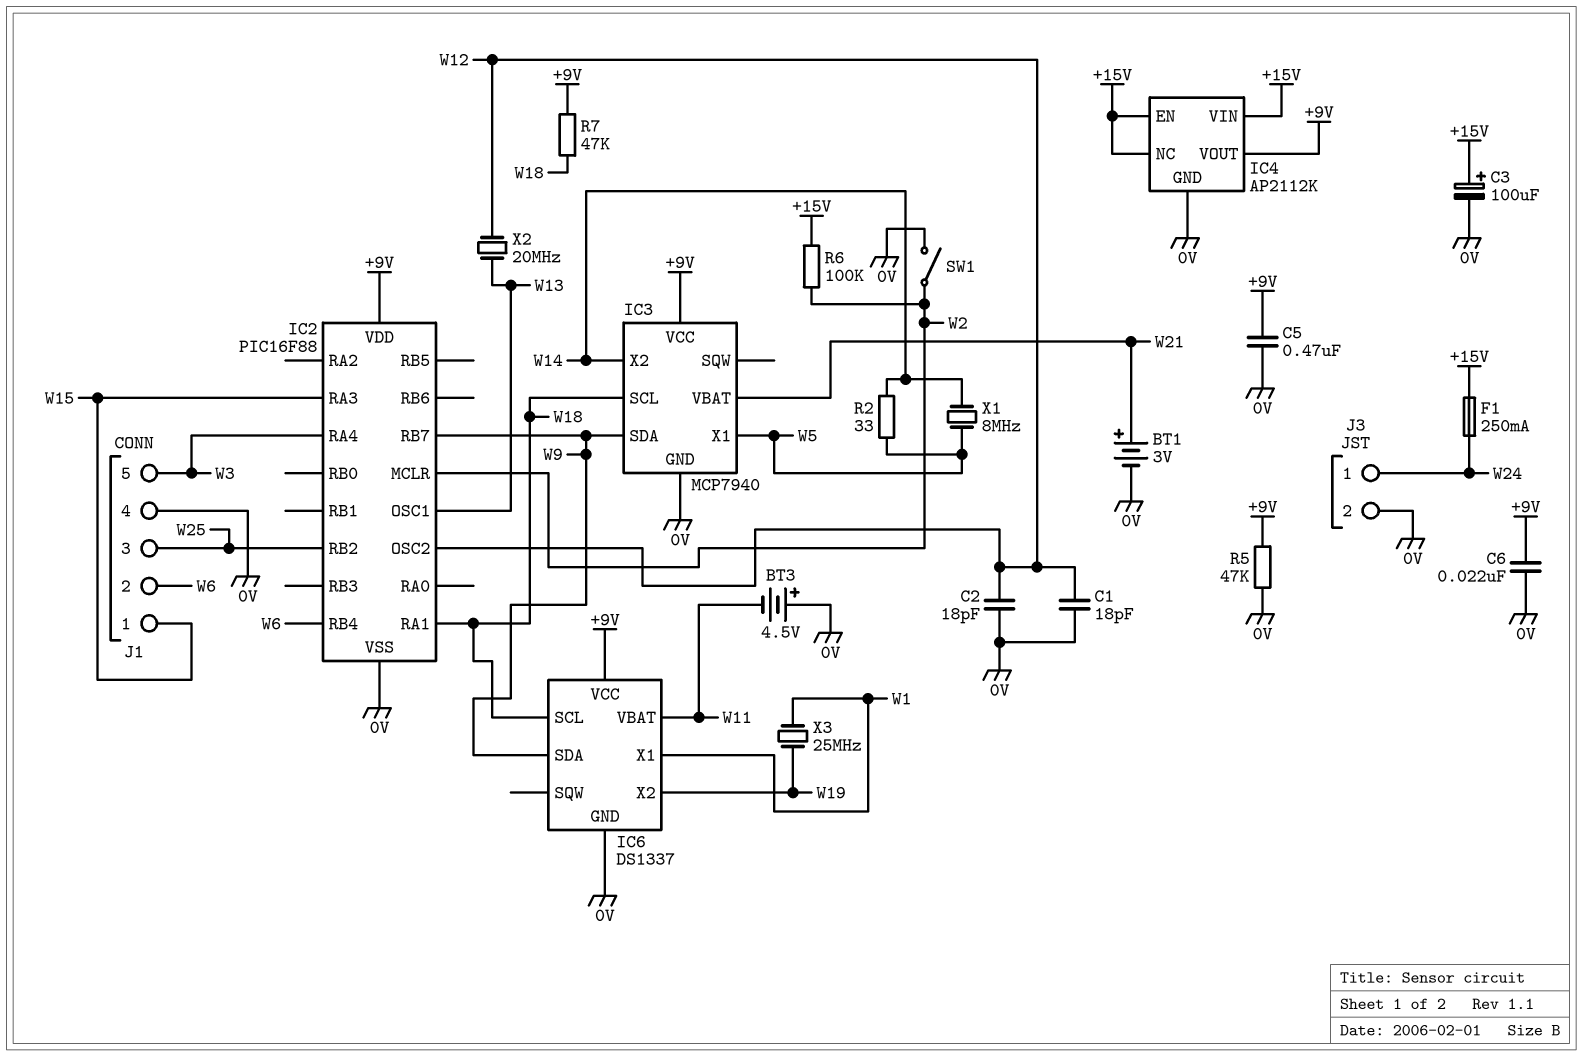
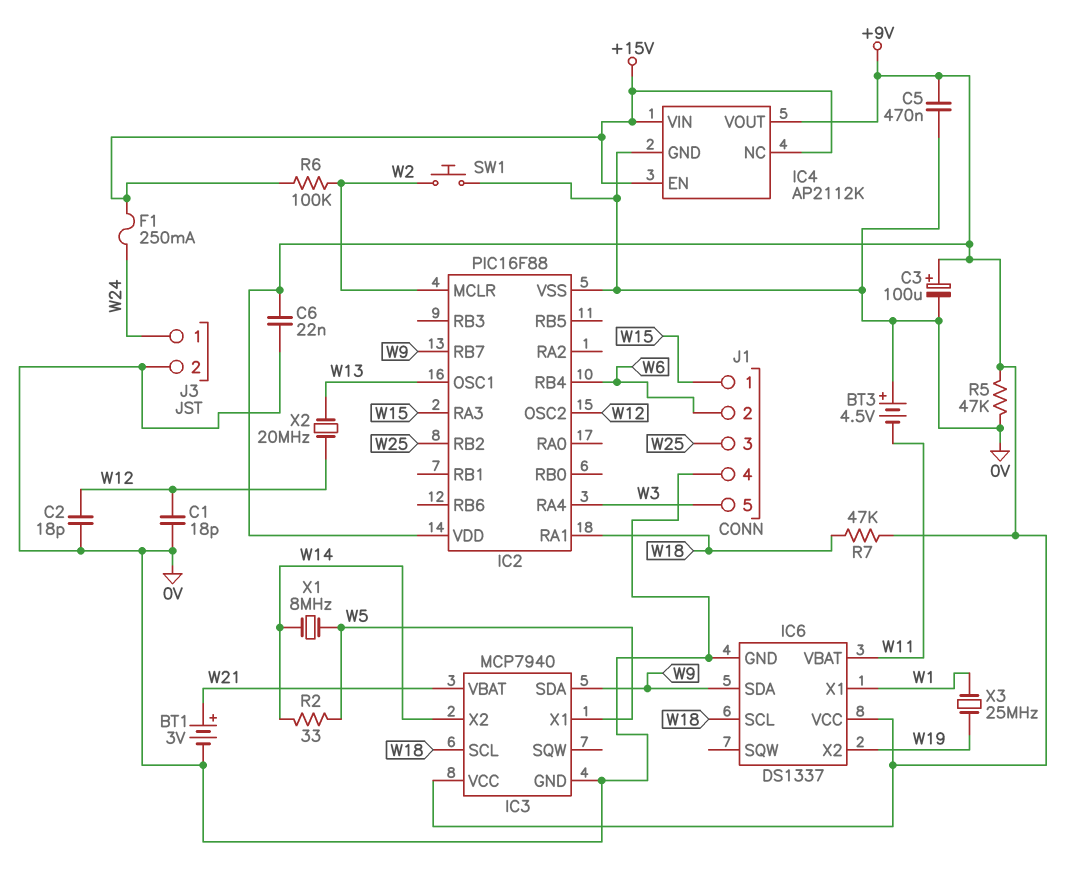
C3: 100uF (plus +15V, minus 0V) -> 100uF (plus +9V, minus 0V)
SW1: switch (0V, W2) -> button (0V, W2)

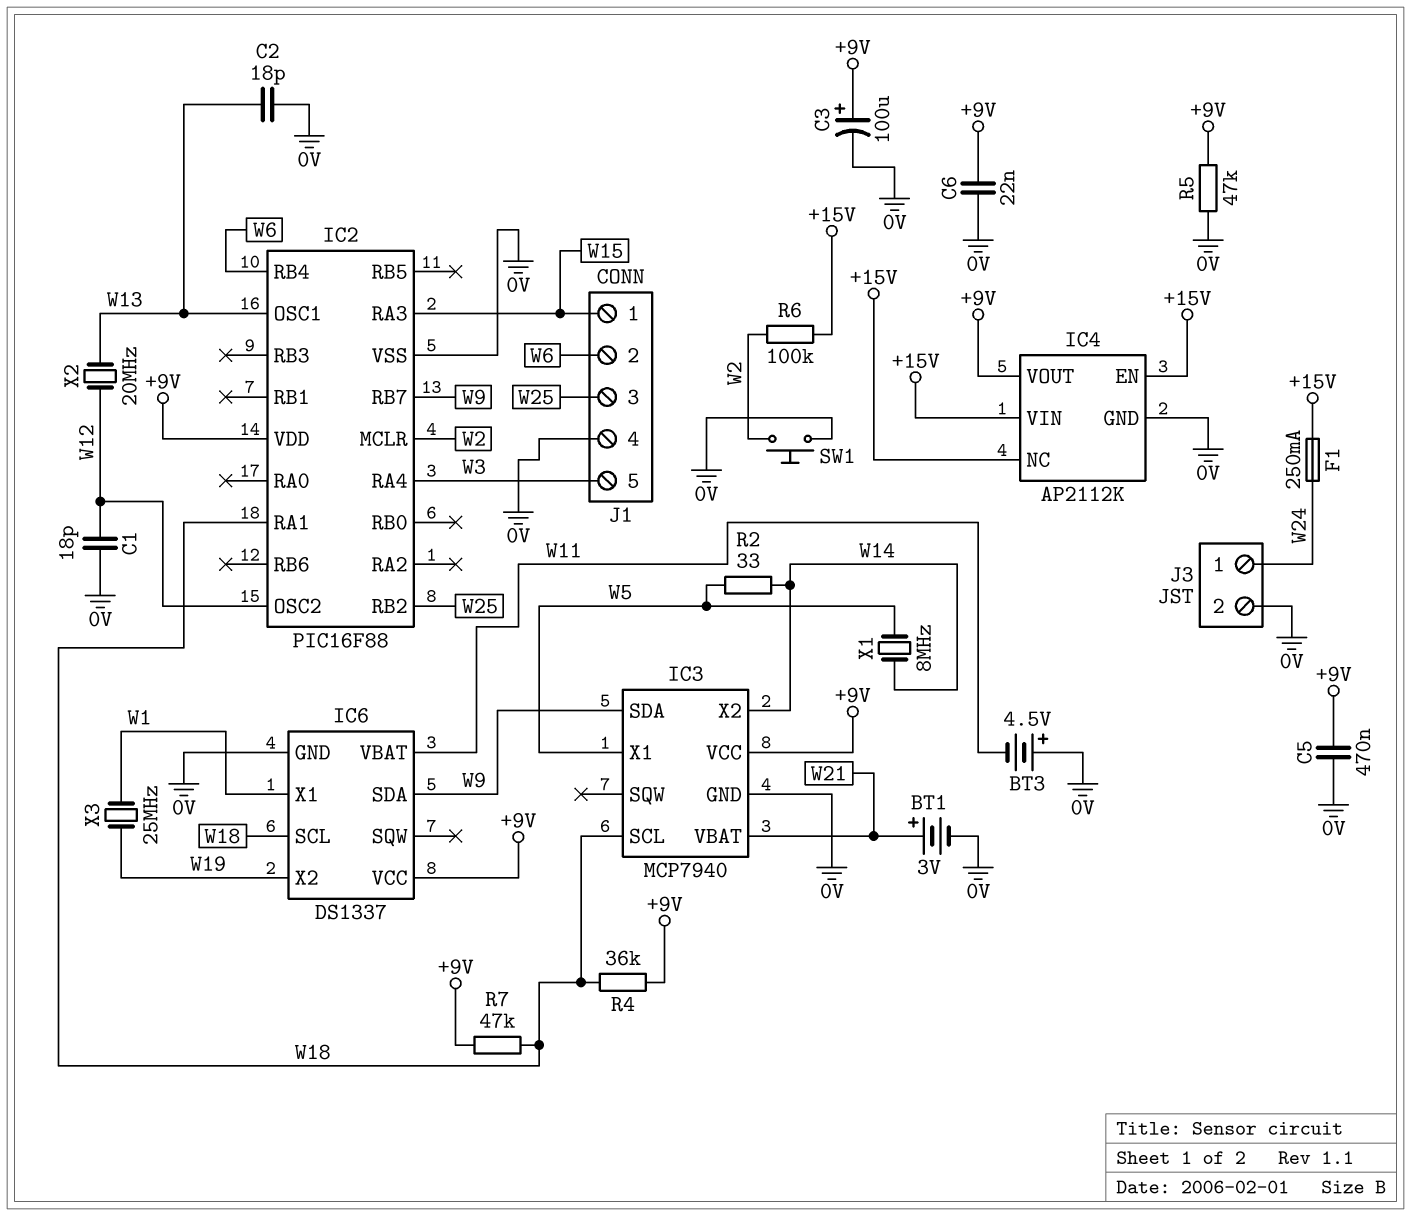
C2: 18pF (0V, W12) -> 18pF (0V, W13)
R4: none -> 36k (+9V, W18)

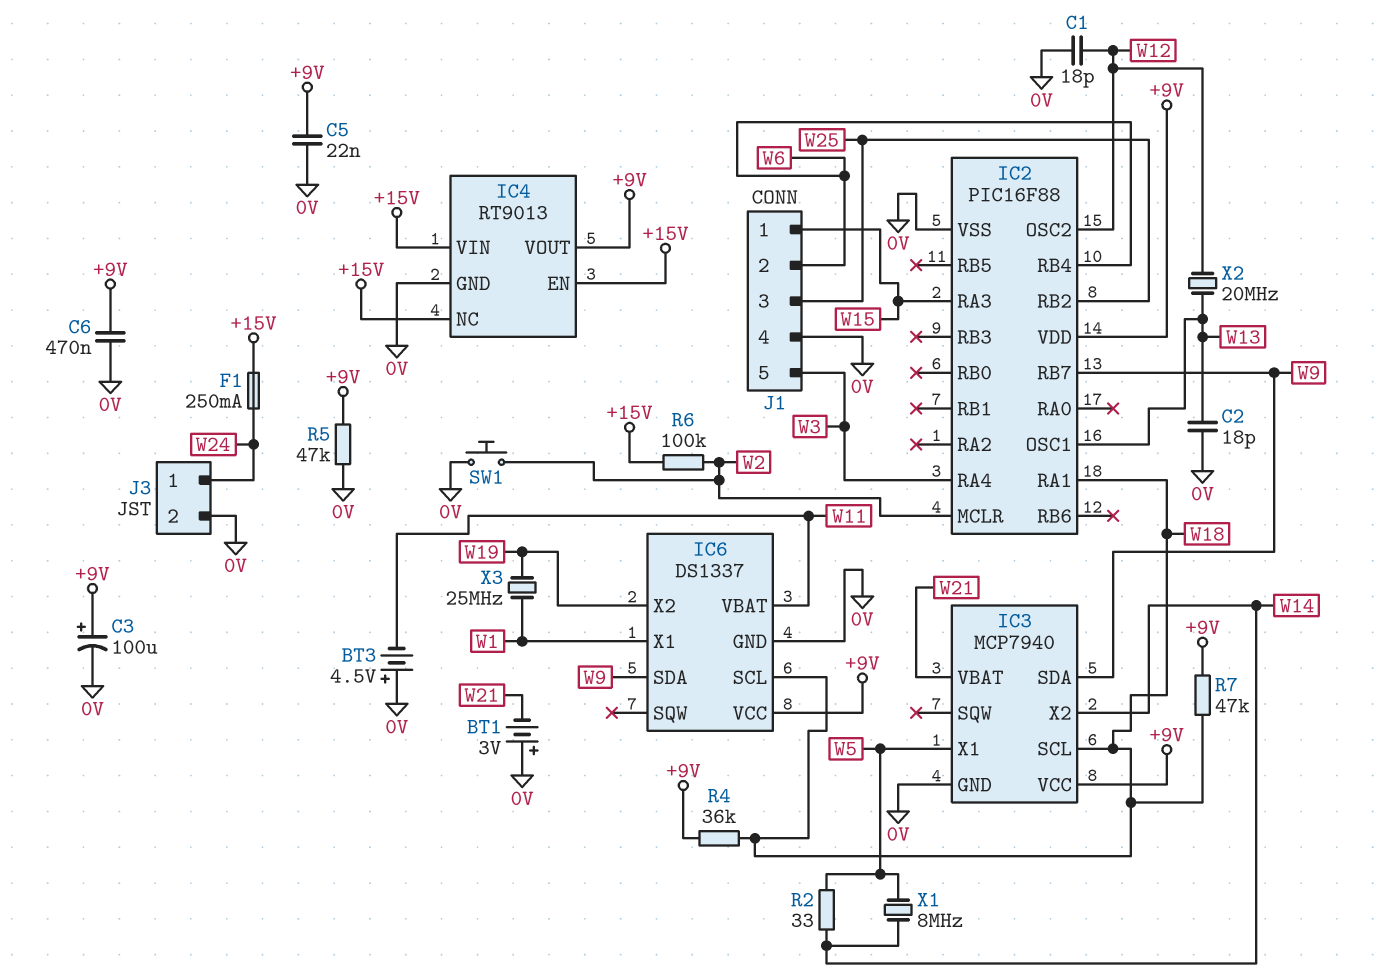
BT1: 3V (plus W21, minus 0V) -> 3V (plus 0V, minus W21)
C5: 470nF (+9V, 0V) -> 22nF (+9V, 0V)
C6: 22nF (+9V, 0V) -> 470nF (+9V, 0V)
IC4: AP2112K -> RT9013

